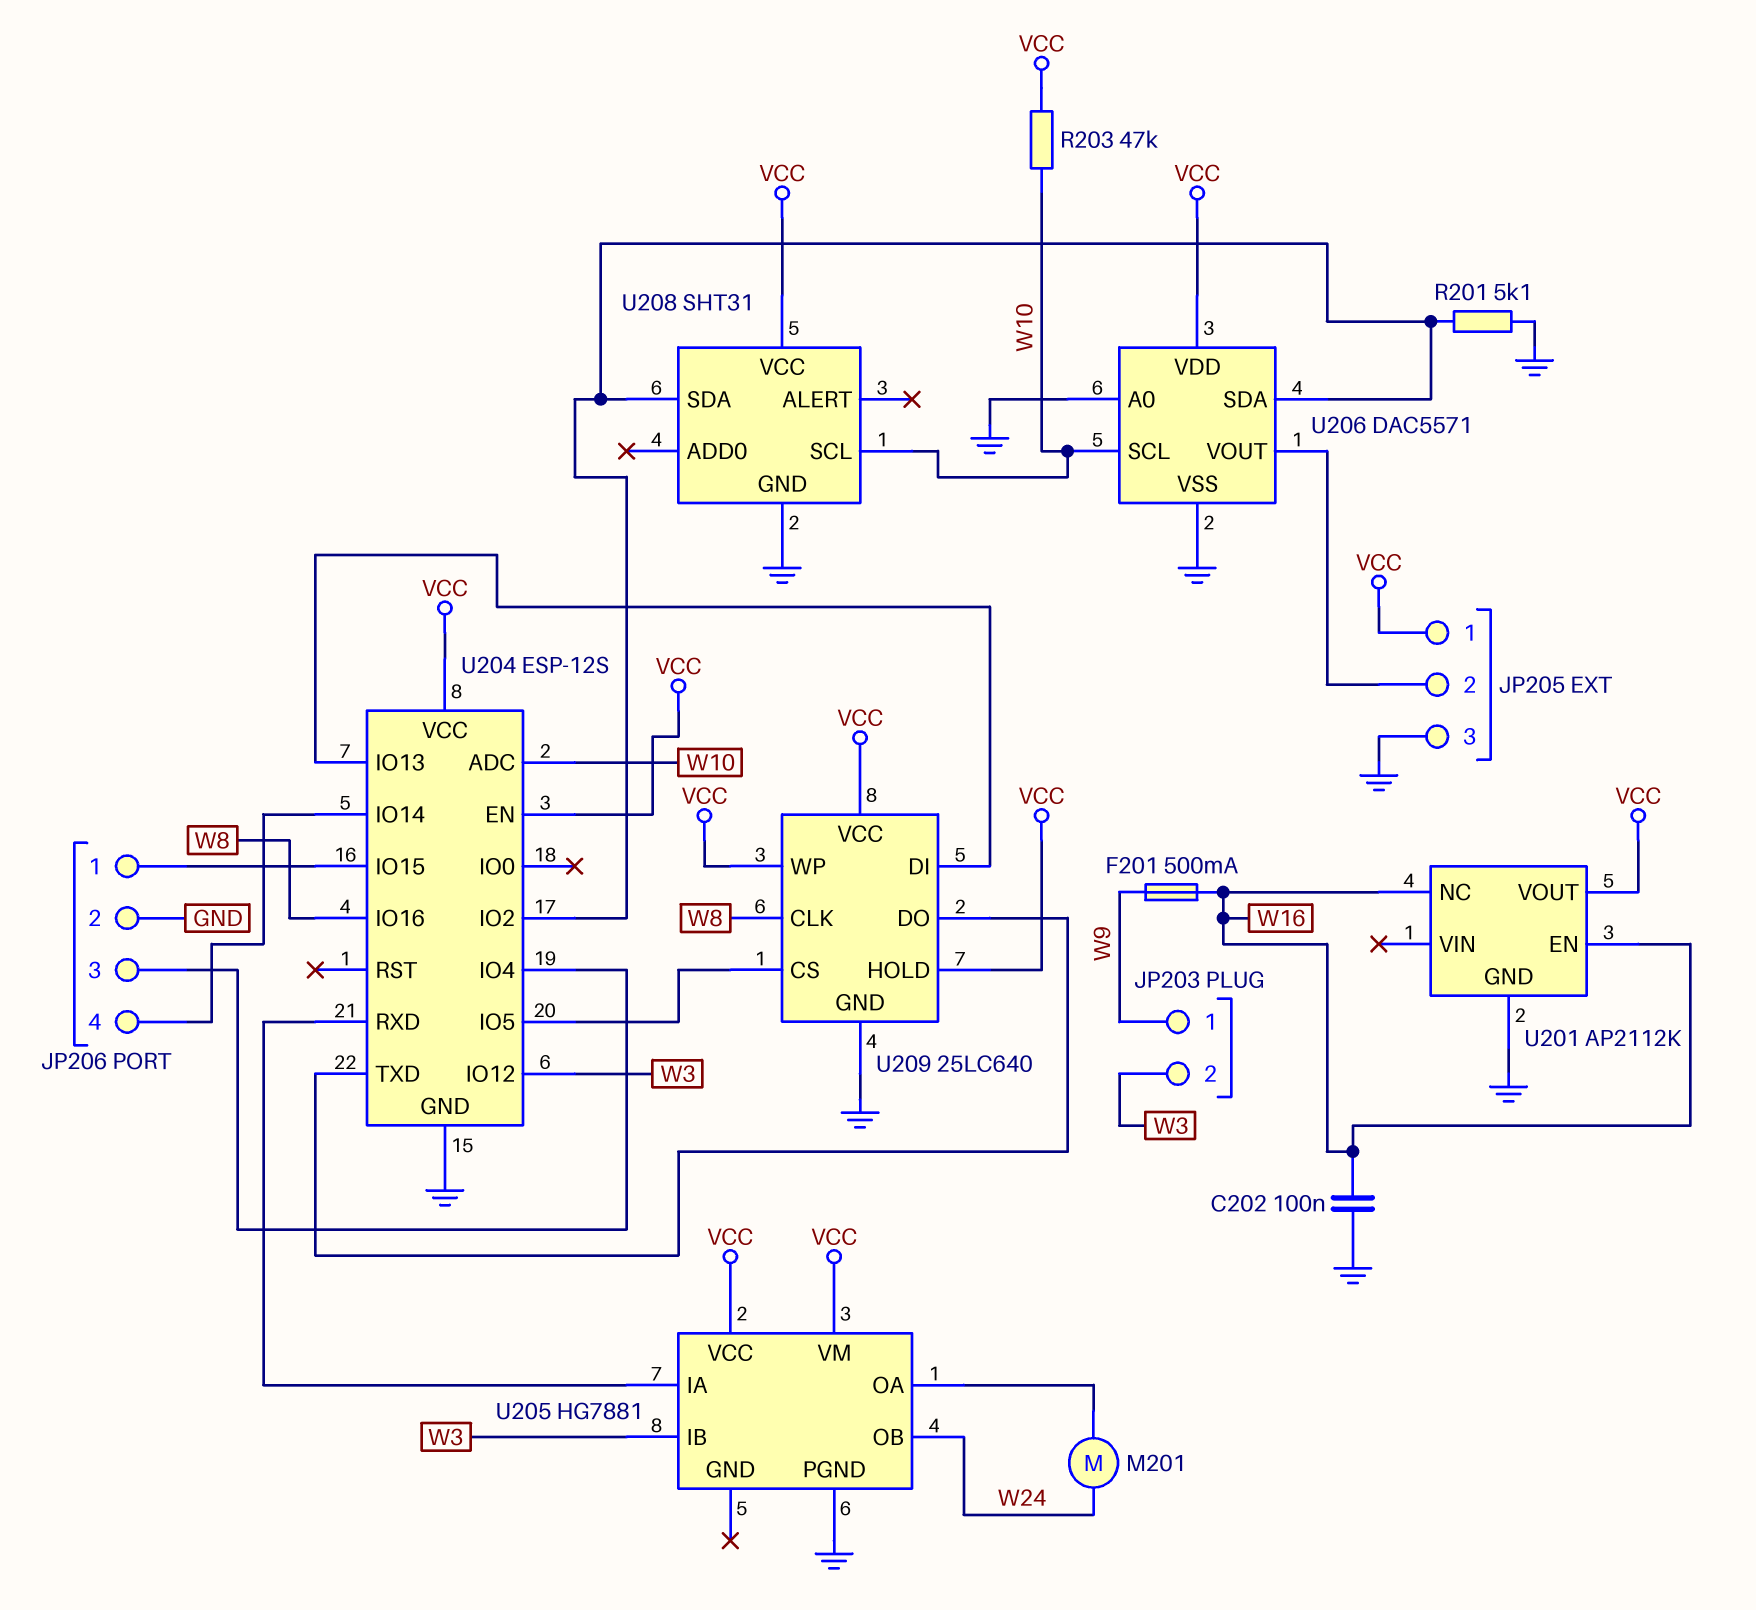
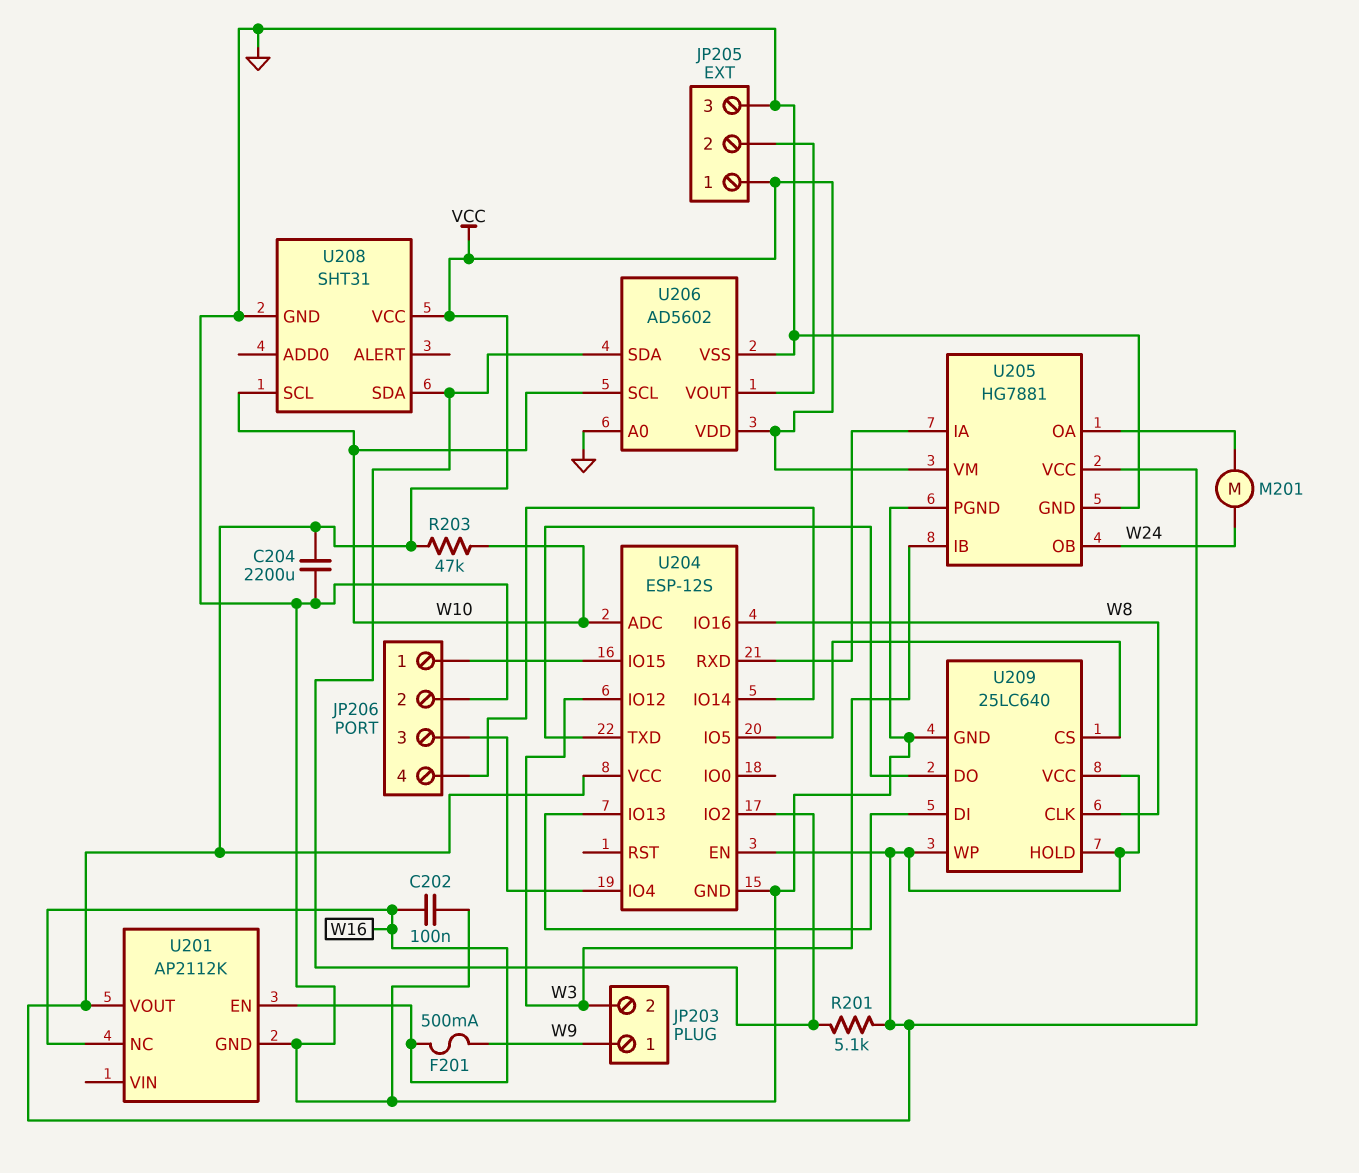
C204: none -> 2200uF (GND, VCC)
R201: 5.1k (GND, U204/IO2) -> 5.1k (U204/IO2, VCC)
U205 pin GND: none -> GND
U206: DAC5571 -> AD5602

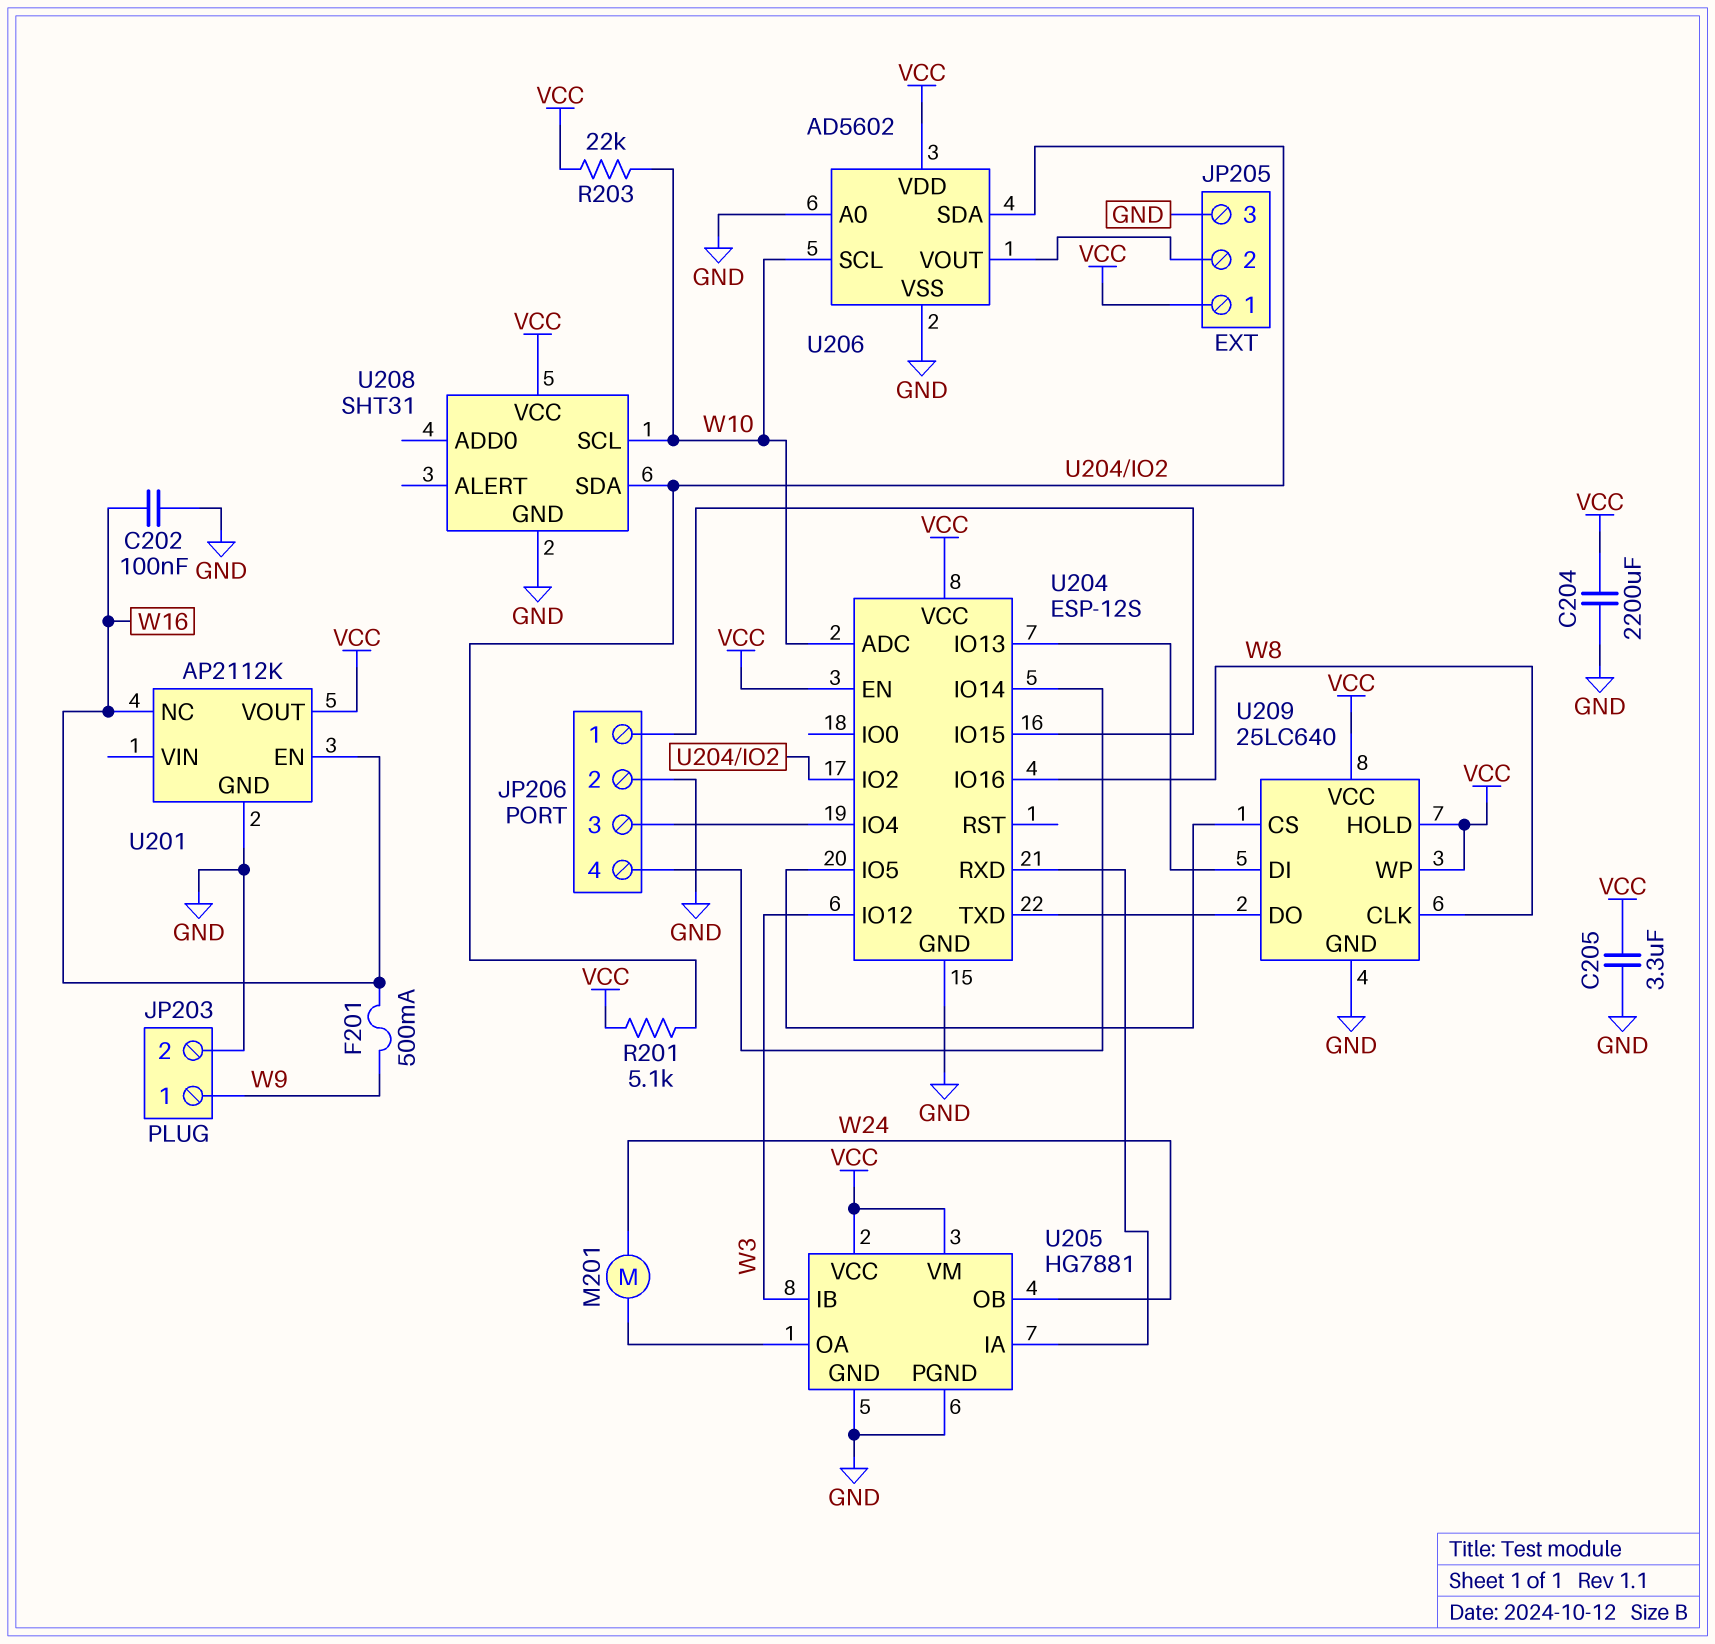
C205: none -> 3.3uF (GND, VCC)
JP203 pin 2: W3 -> GND
R203: 47k (VCC, W10) -> 22k (VCC, W10)

